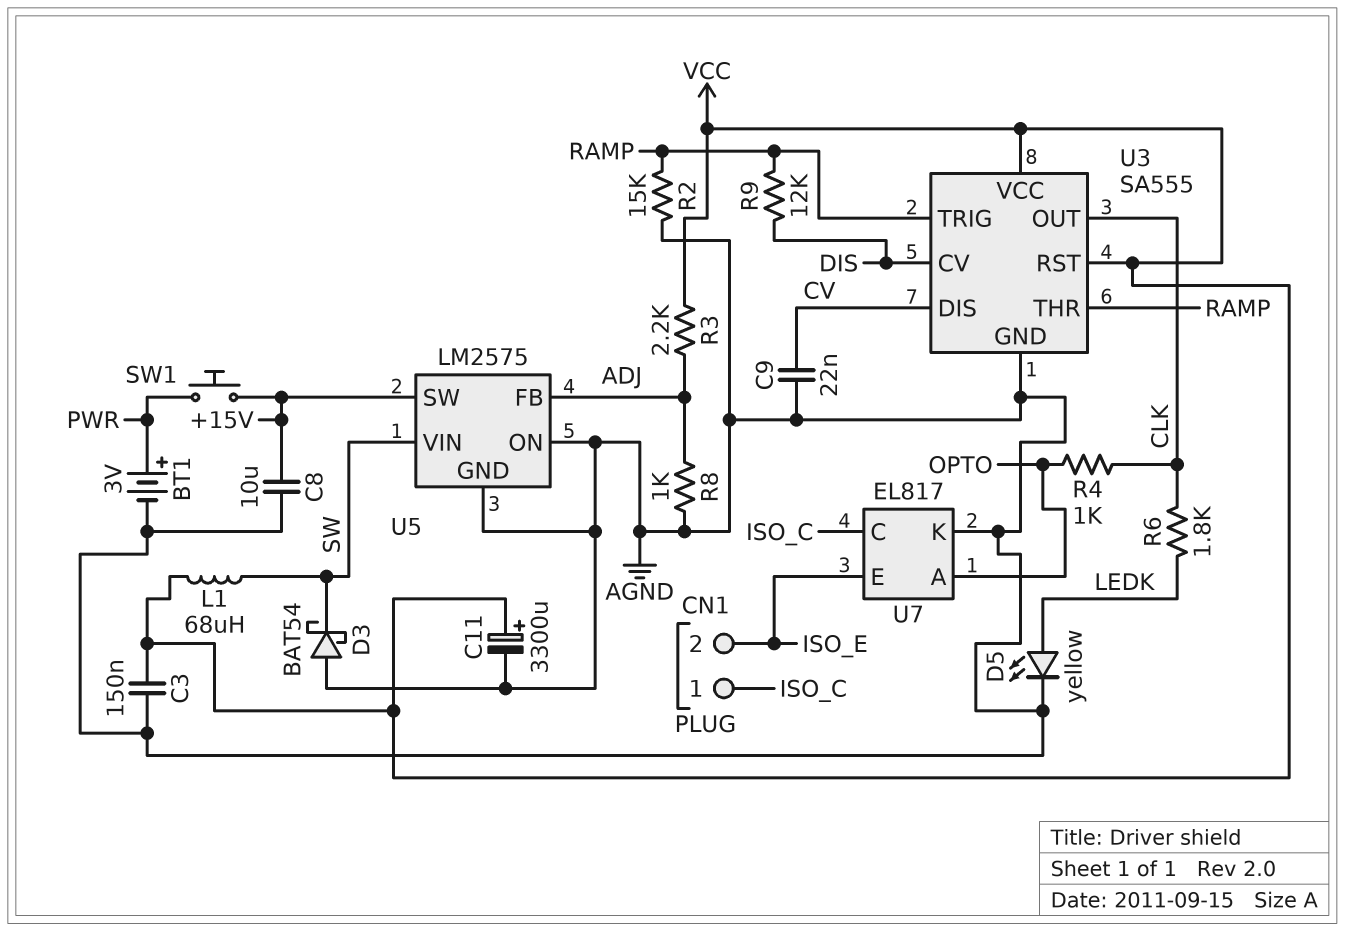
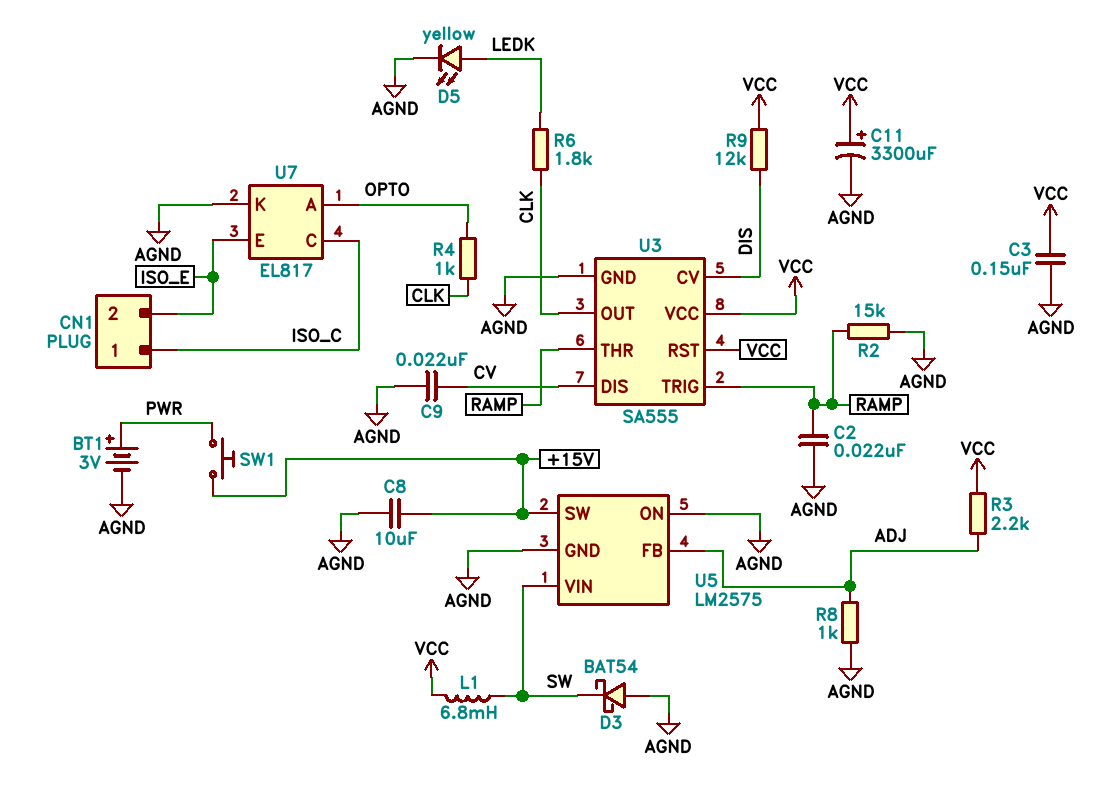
C2: none -> 22nF (AGND, RAMP)
L1: 68uH (SW, VCC) -> 6.8mH (SW, VCC)
R9: 12k (DIS, RAMP) -> 12k (DIS, VCC)

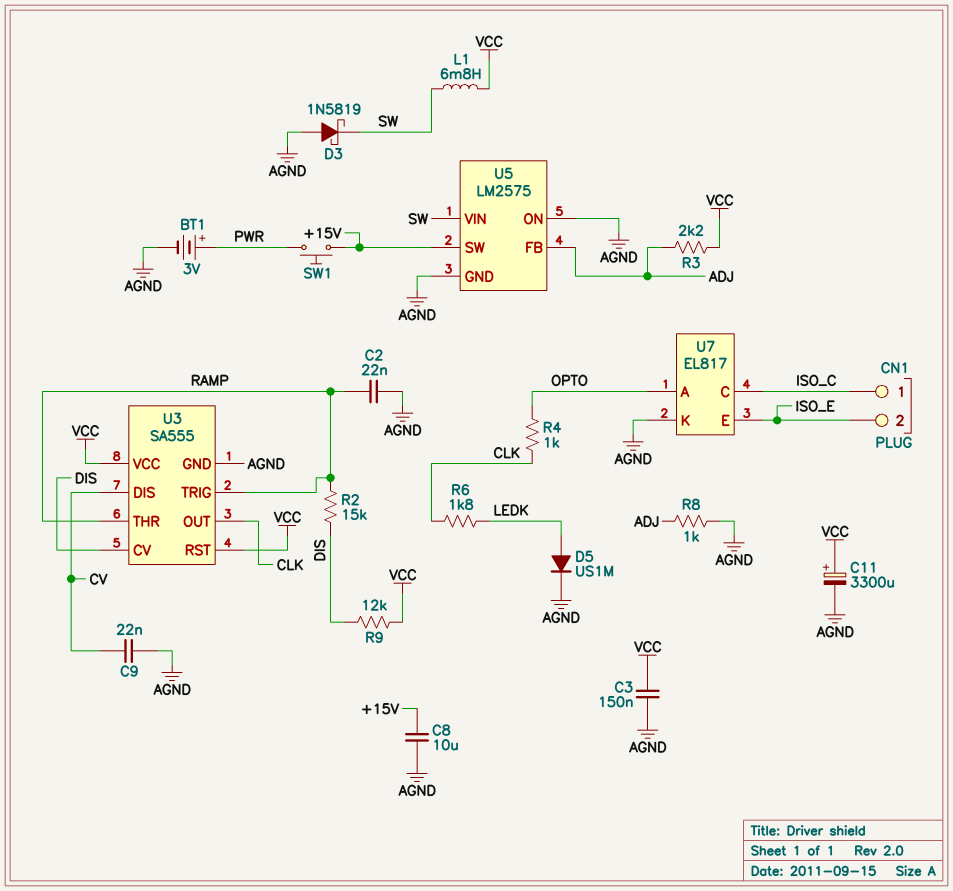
D3: schottky BAT54 (A AGND, K SW) -> schottky 1N5819 (A AGND, K SW)
D5: LED yellow (A LEDK, K AGND) -> diode US1M (A LEDK, K AGND)
R2: 15k (AGND, RAMP) -> 15k (DIS, RAMP)

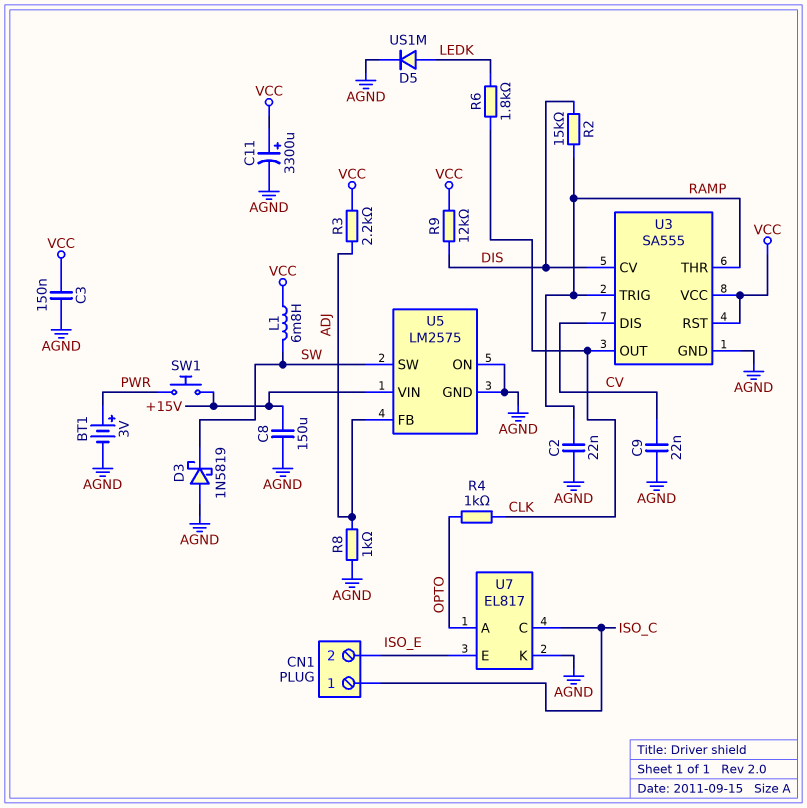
C8: 10uF (+15V, AGND) -> 150uF (+15V, AGND)
U5 pin SW: +15V -> SW
U5 pin VIN: SW -> +15V

